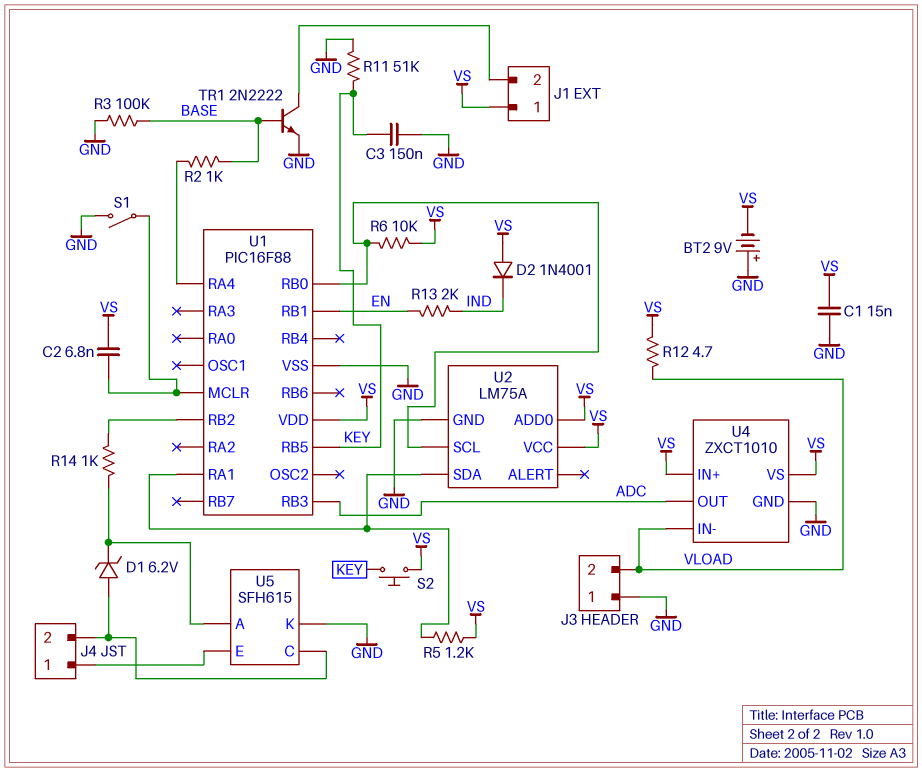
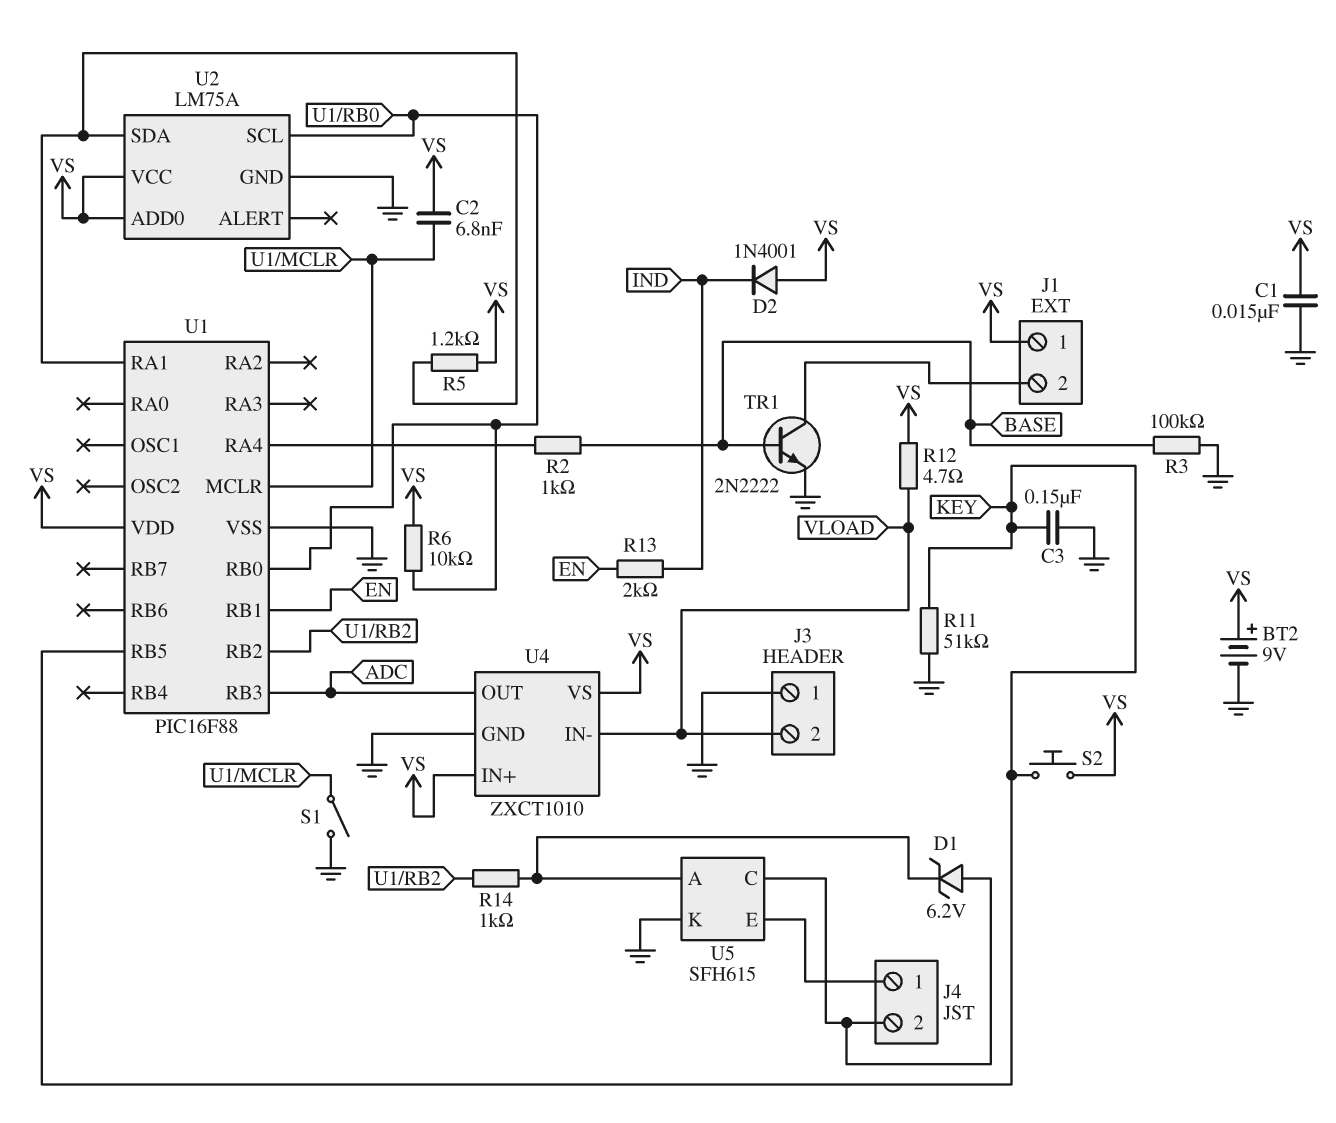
BT2: 9V (plus GND, minus VS) -> 9V (plus VS, minus GND)

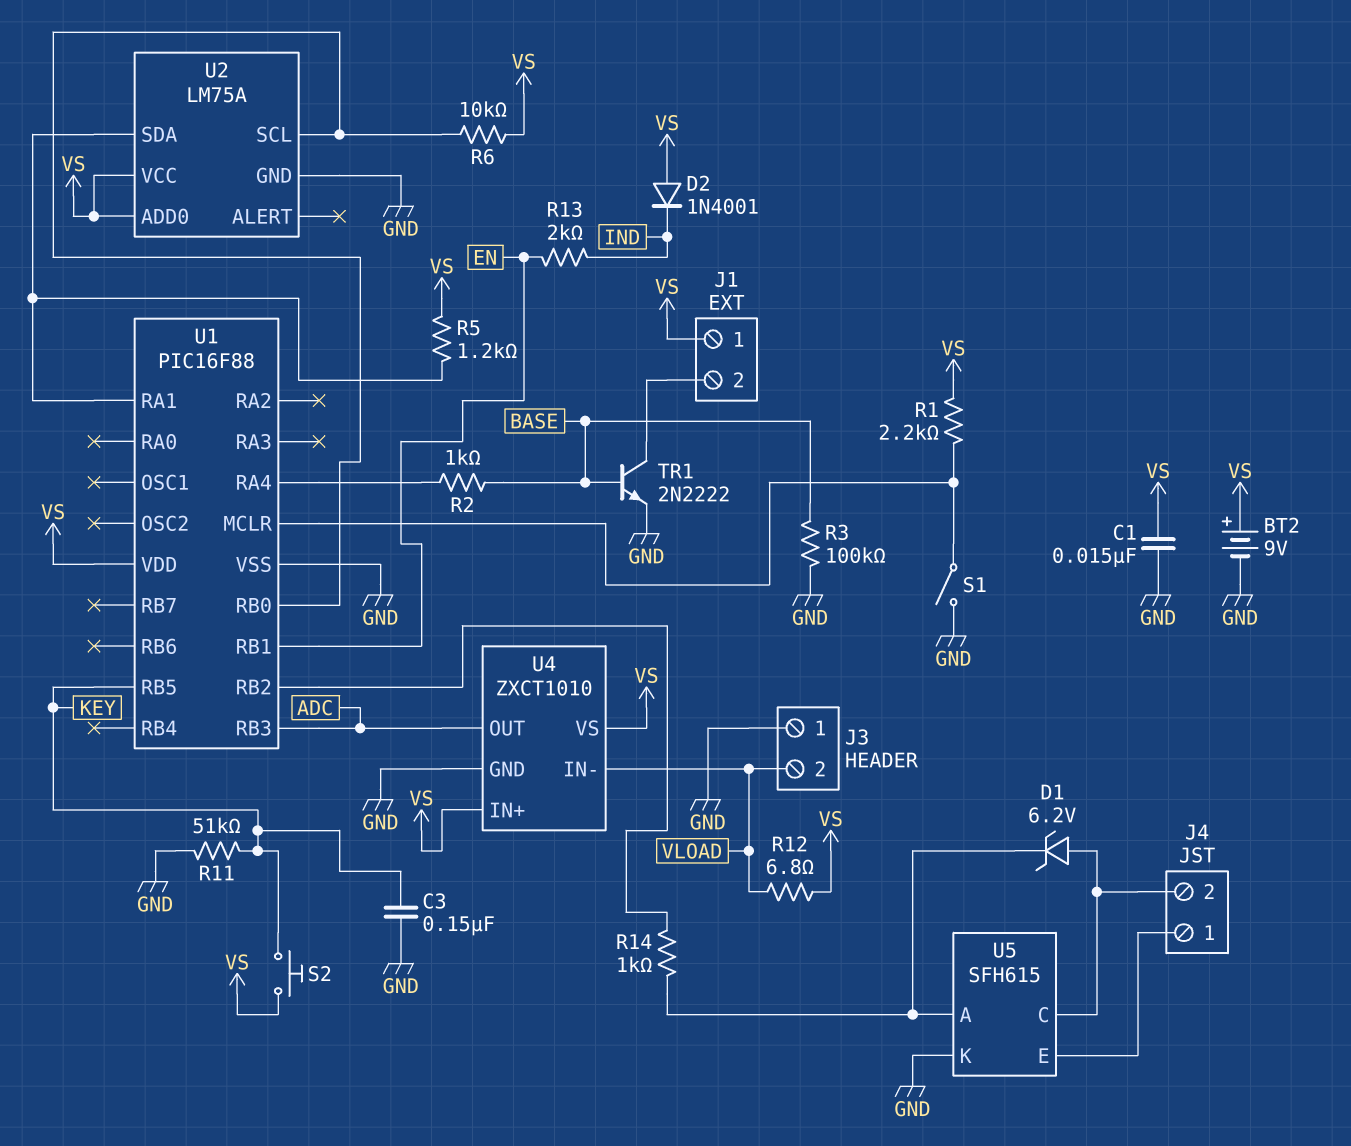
C2: 6.8nF (U1/MCLR, VS) -> none
R1: none -> 2.2k (U1/MCLR, VS)
R12: 4.7 (VLOAD, VS) -> 6.8 (VLOAD, VS)

